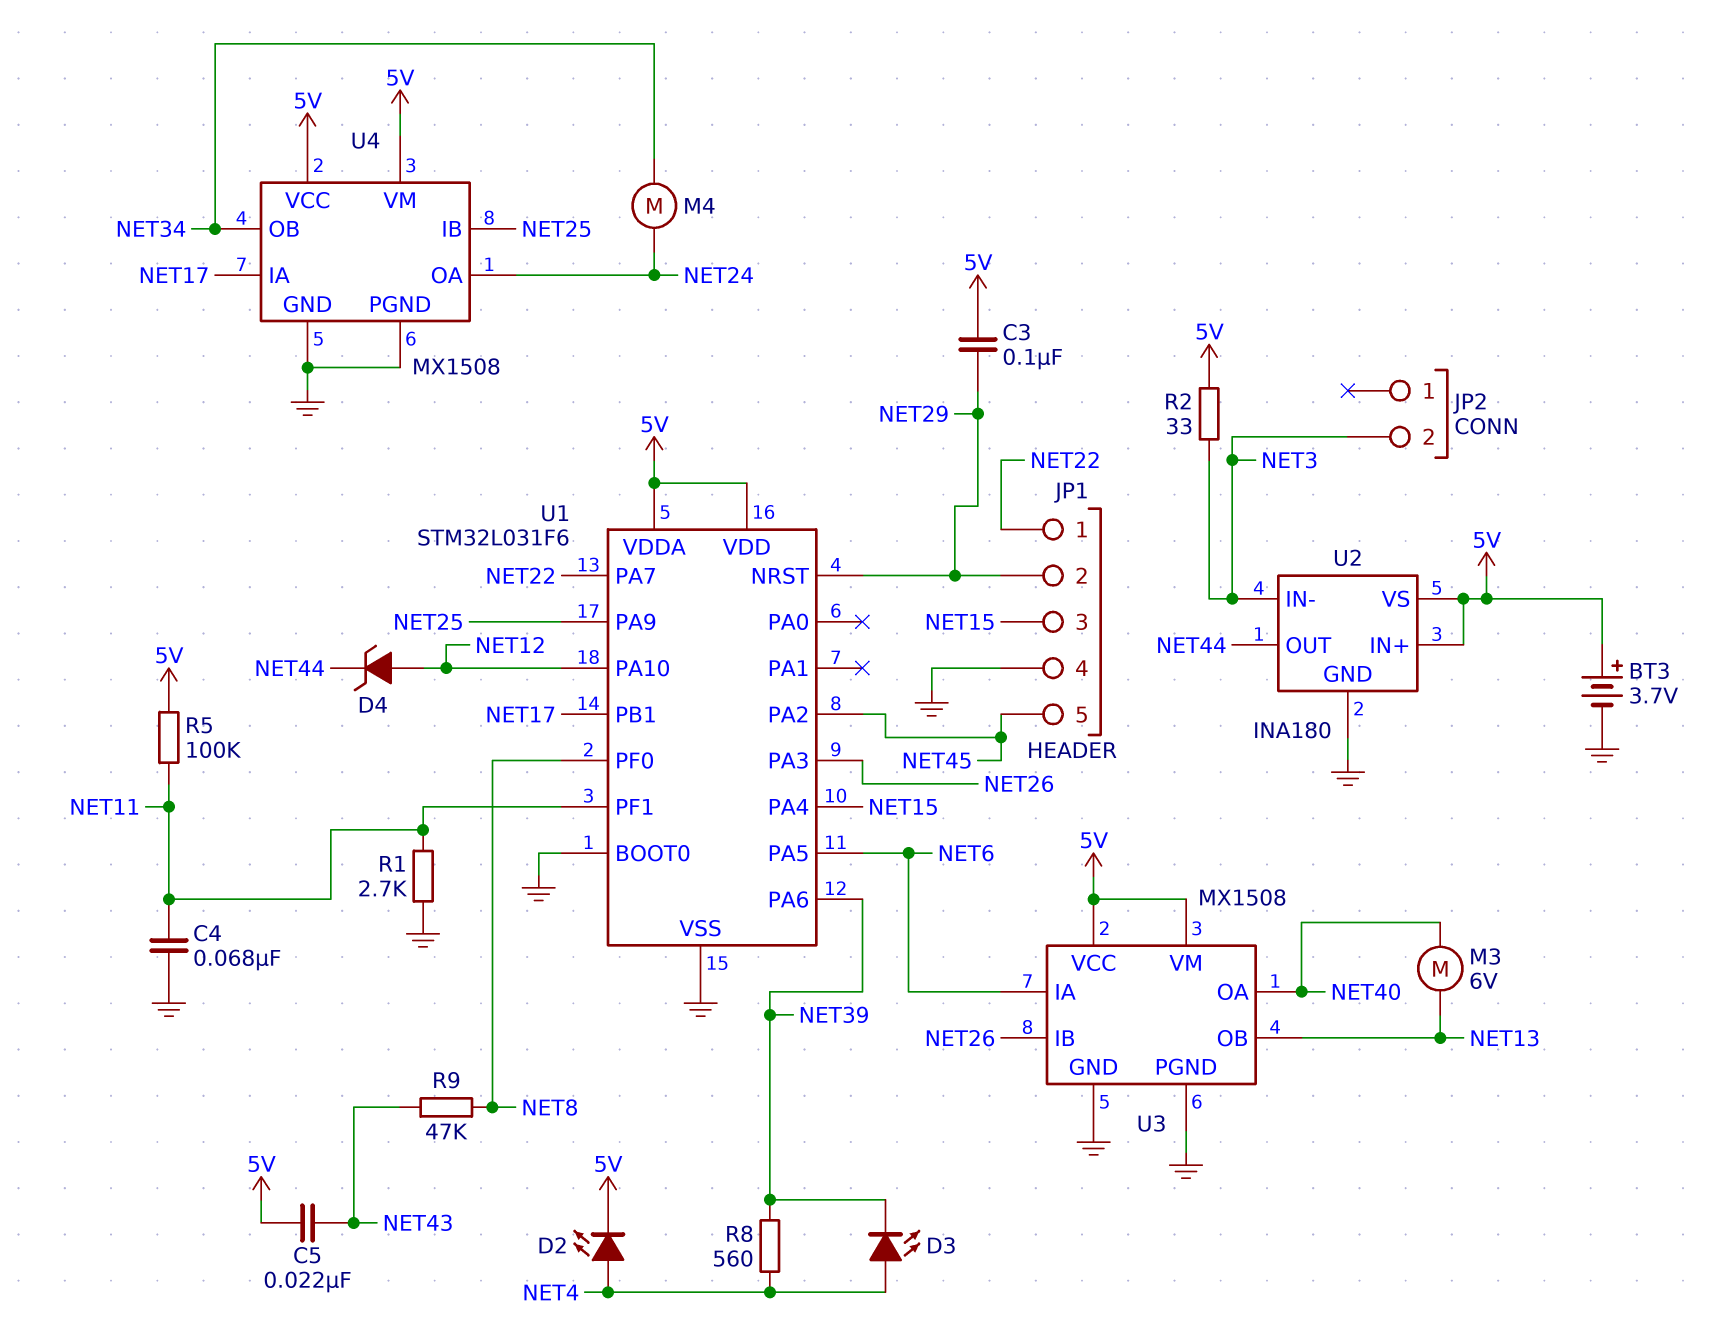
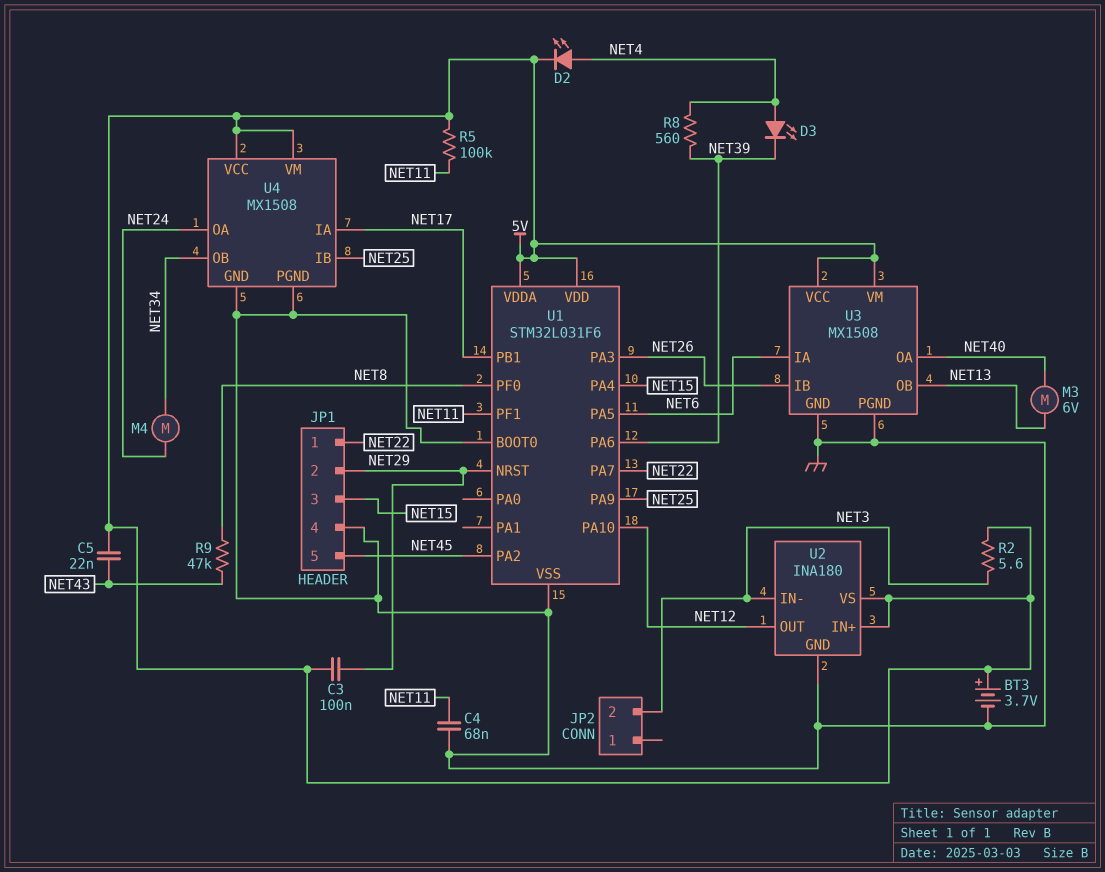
D4: zener (A NET12, K NET44) -> none
R1: 2.7k (GND, NET11) -> none
R2: 33 (5V, NET3) -> 5.6 (5V, NET3)
U2 pin OUT: NET44 -> NET12

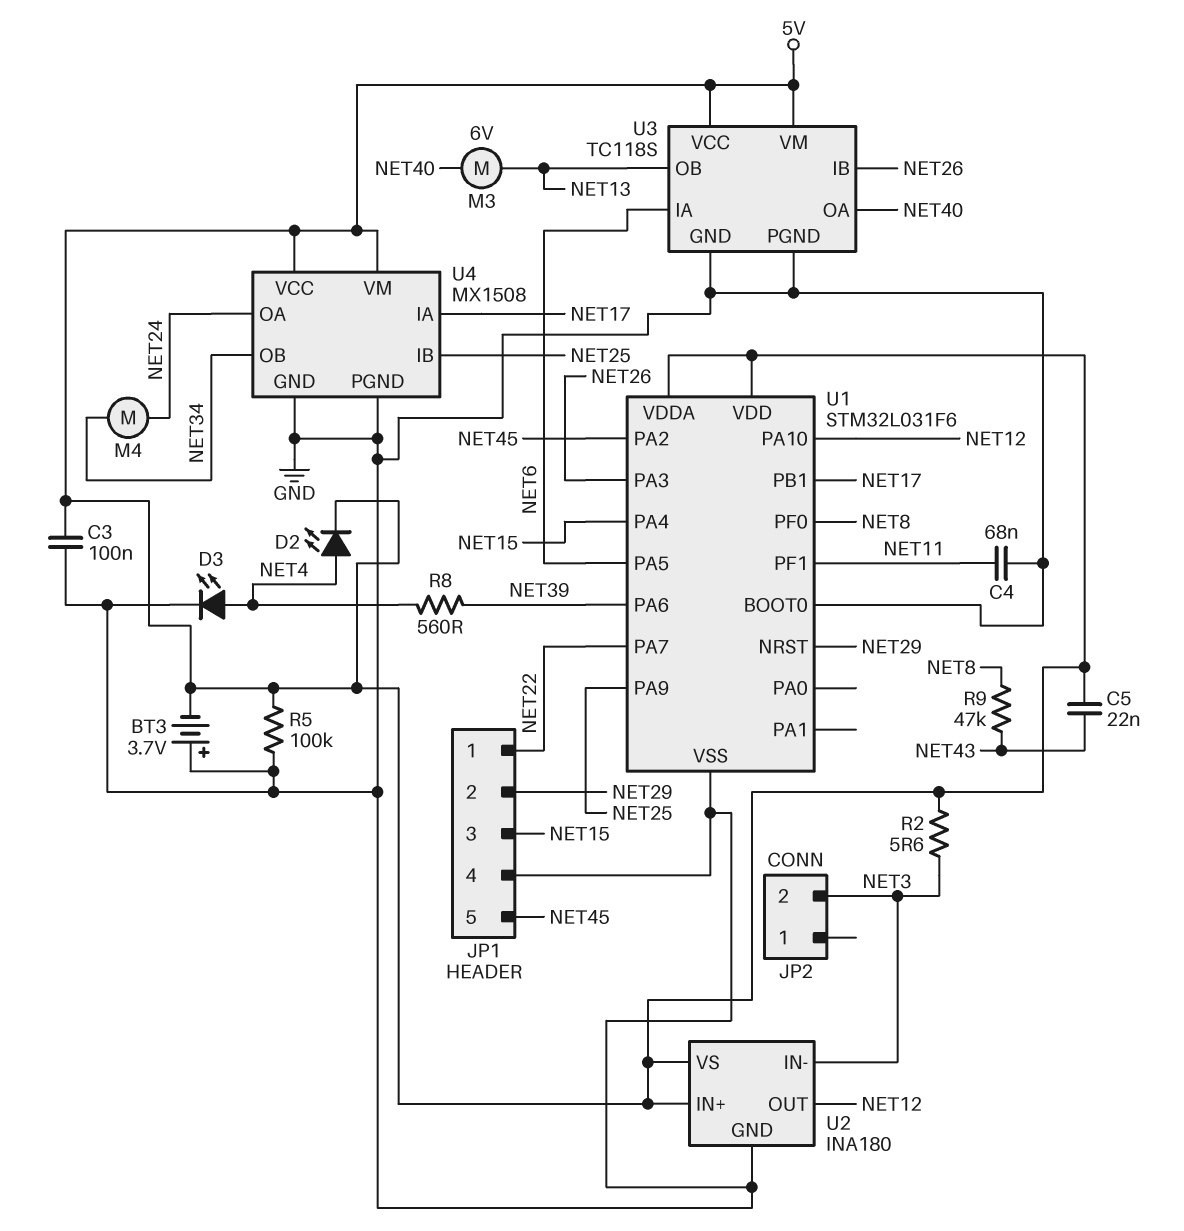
BT3: 3.7V (plus 5V, minus GND) -> 3.7V (plus GND, minus 5V)
C3: 100nF (5V, NET29) -> 100nF (5V, GND)
D3: LED (A NET4, K NET39) -> LED (A NET4, K GND)
R5: 100k (5V, NET11) -> 100k (5V, GND)
U3: MX1508 -> TC118S

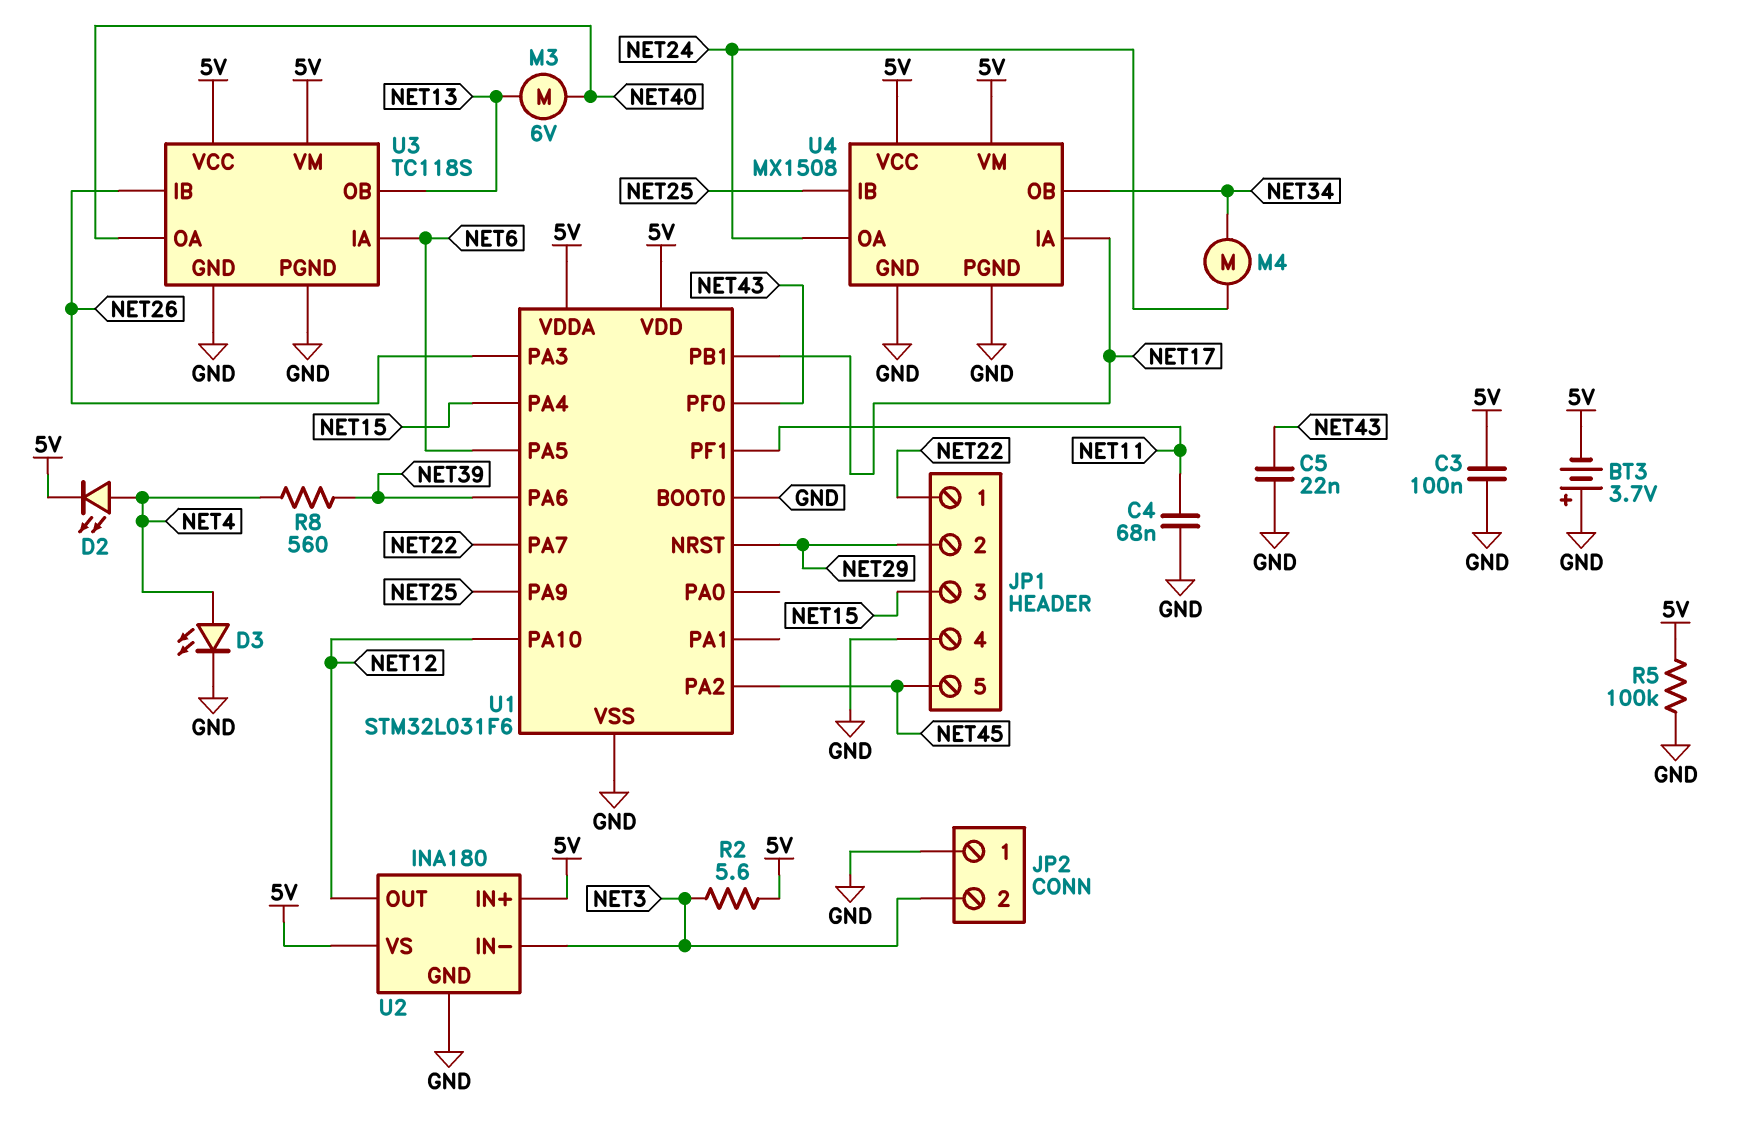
C5: 22nF (5V, NET43) -> 22nF (GND, NET43)
JP2 pin 1: none -> GND
R9: 47k (NET8, NET43) -> none
U1 pin PF0: NET8 -> NET43

